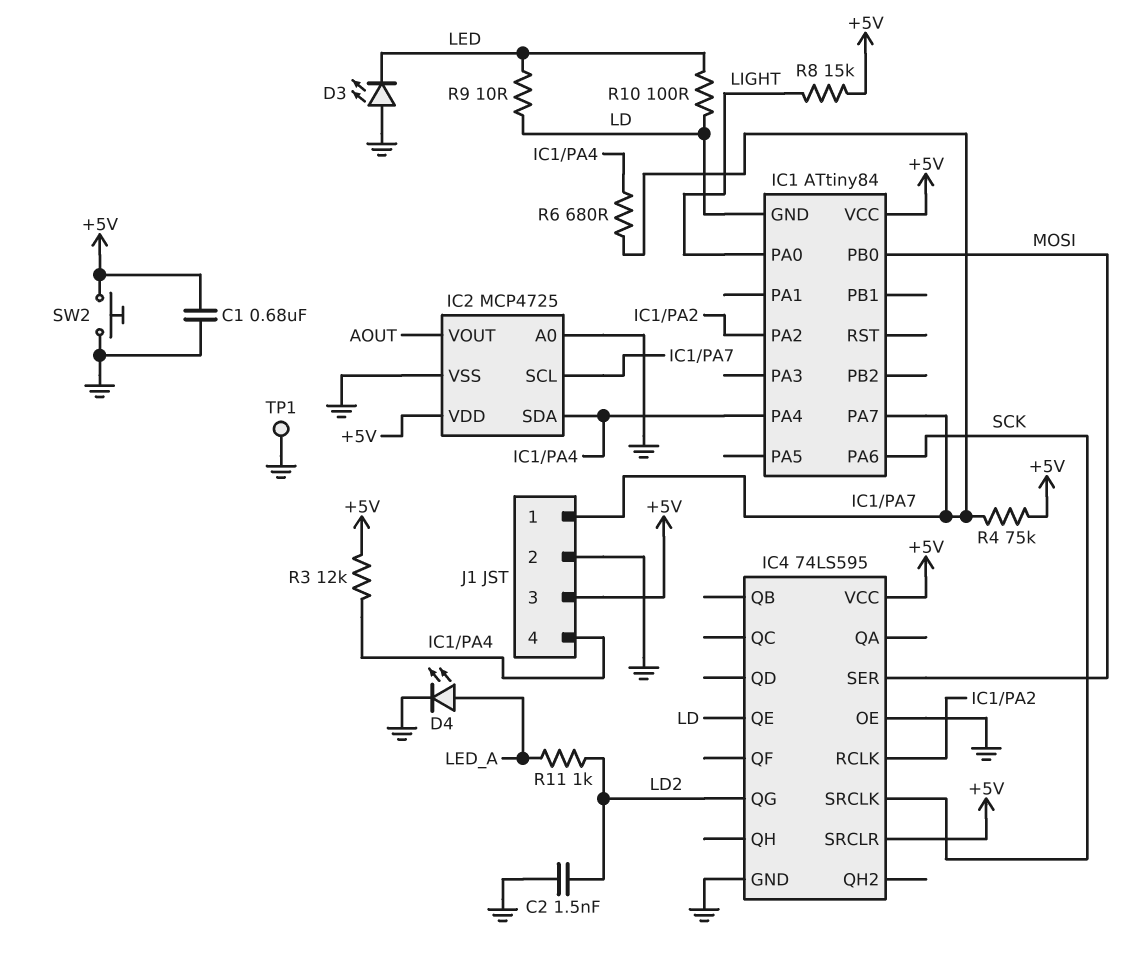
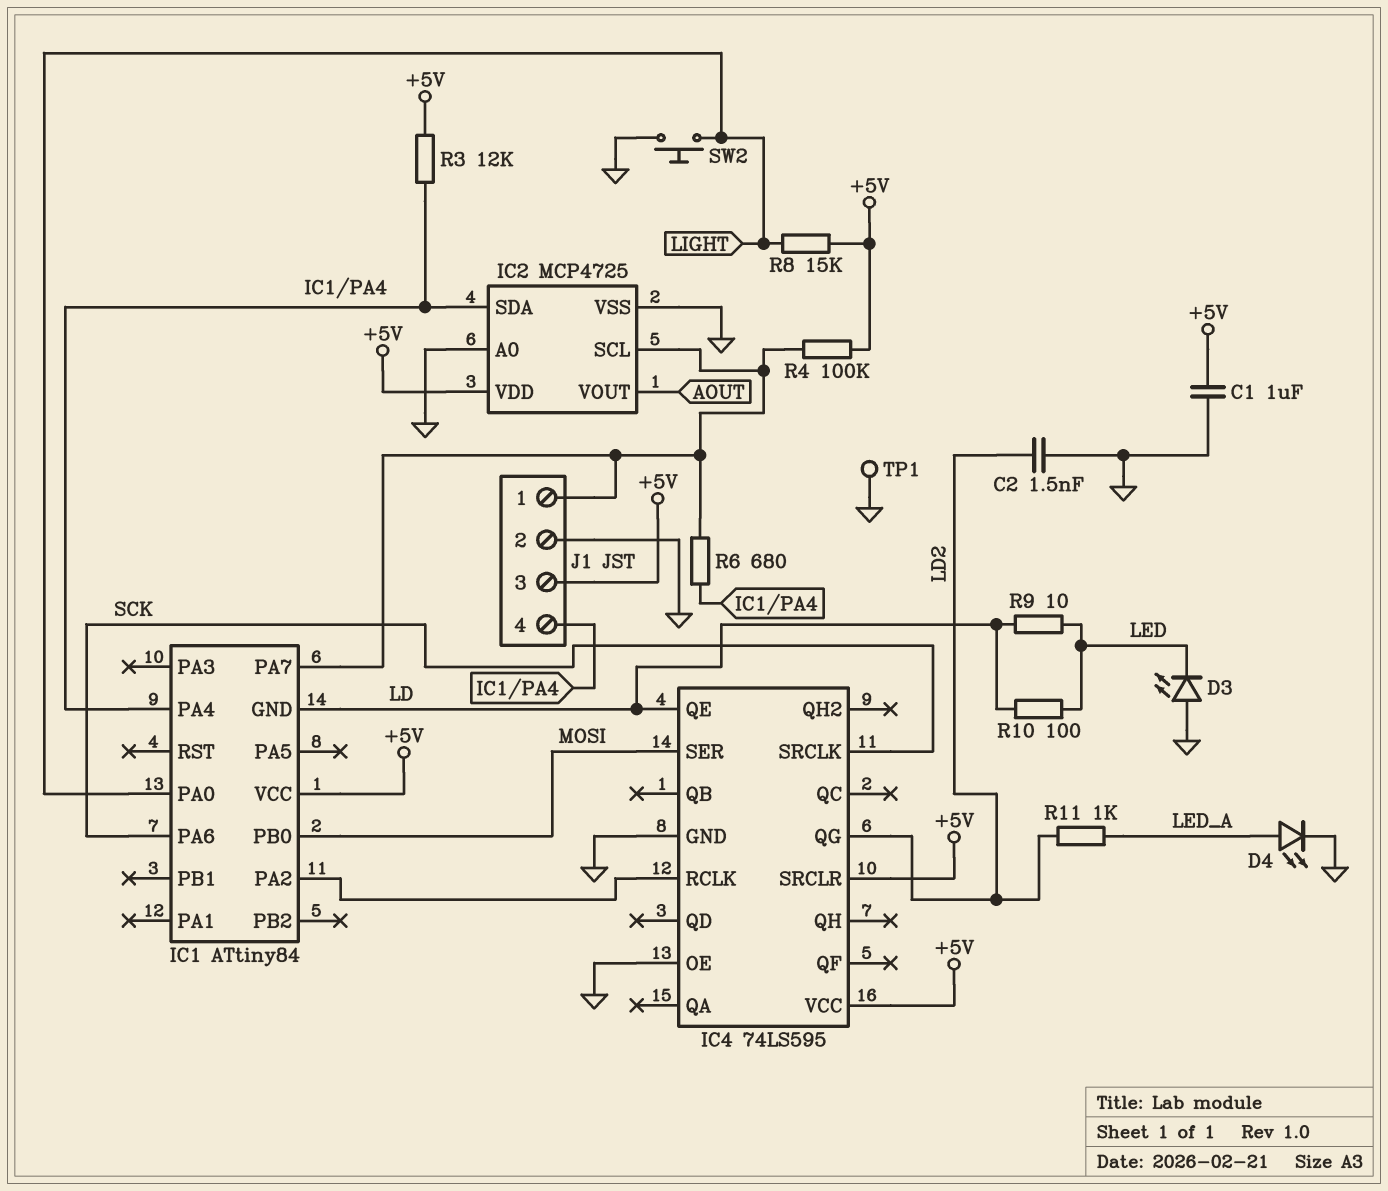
C1: 680nF (+5V, GND) -> 1uF (+5V, GND)
R4: 75k (+5V, IC1/PA7) -> 100k (+5V, IC1/PA7)
SW2: button (+5V, GND) -> button (GND, LIGHT)

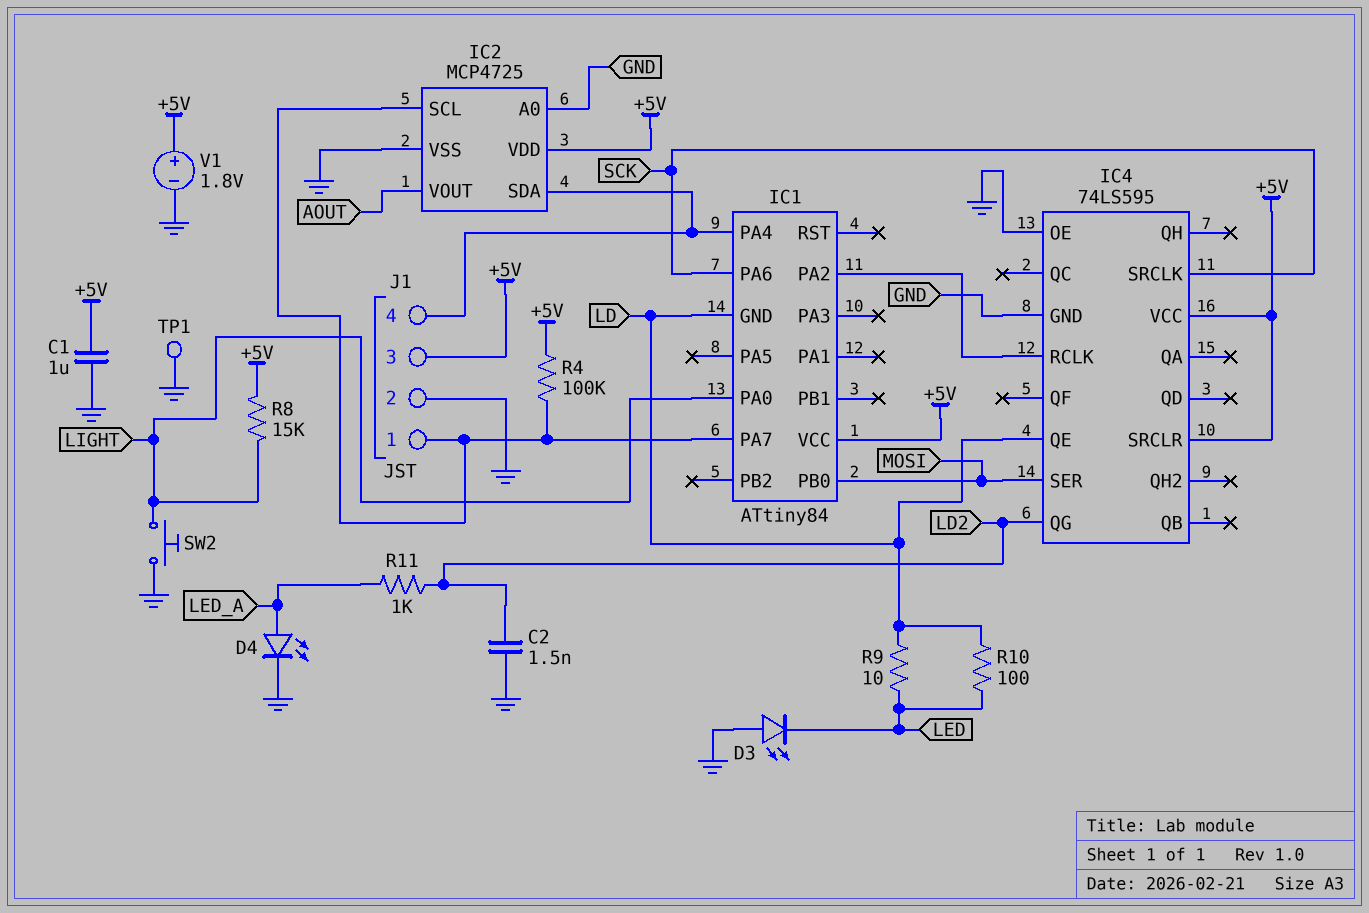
R3: 12k (+5V, IC1/PA4) -> none
R6: 680 (IC1/PA4, IC1/PA7) -> none
V1: none -> 1.8V (plus +5V, minus GND)

